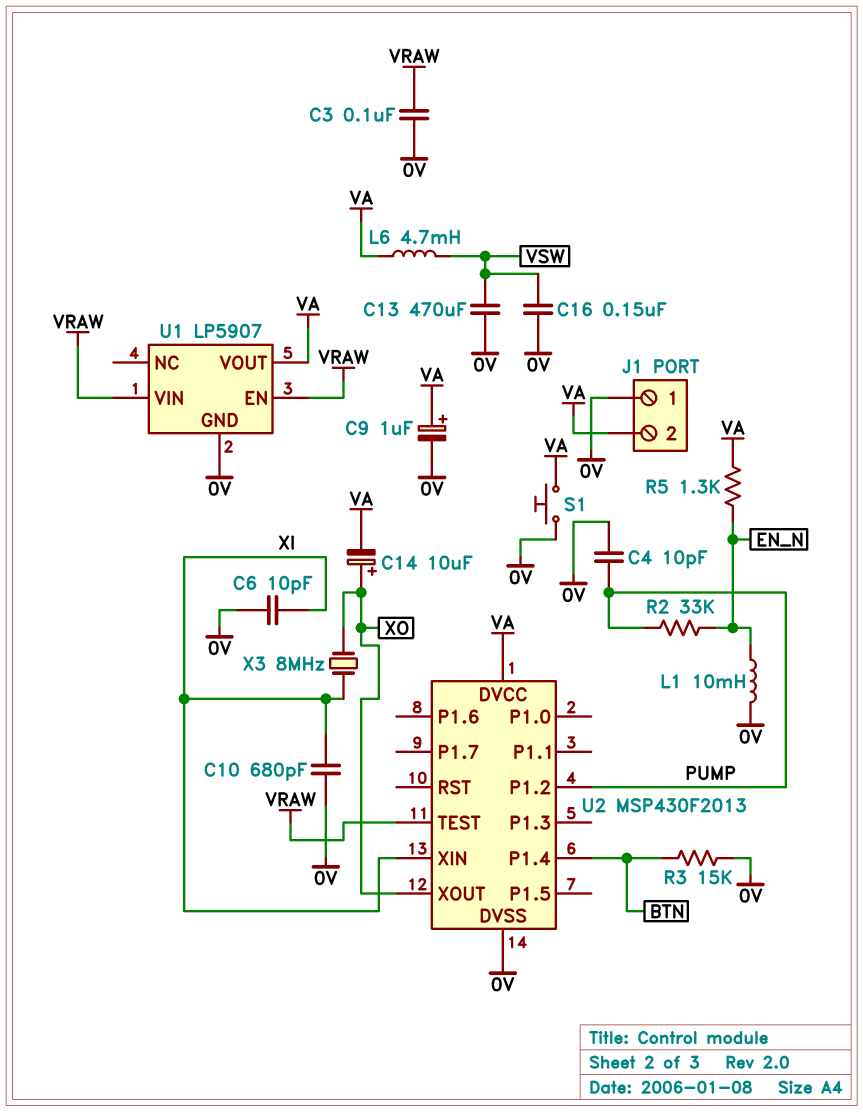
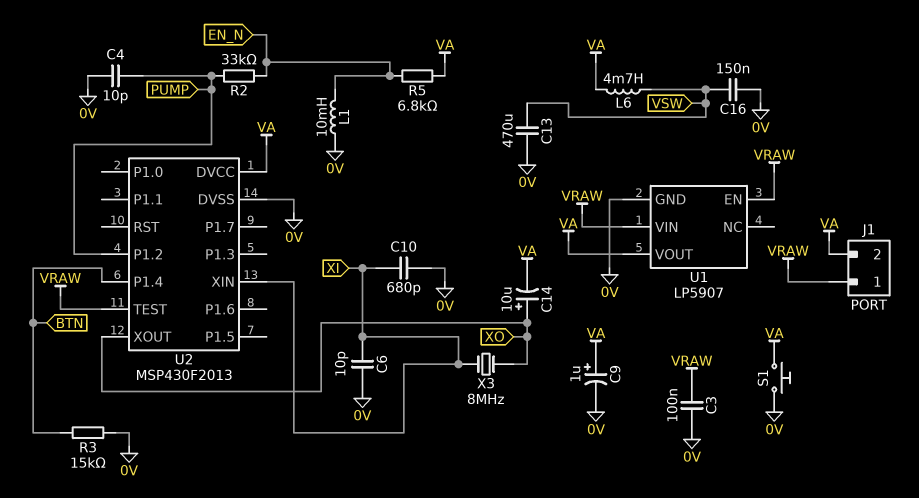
J1 pin 1: 0V -> VRAW
R5: 1.3k (EN_N, VA) -> 6.8k (EN_N, VA)

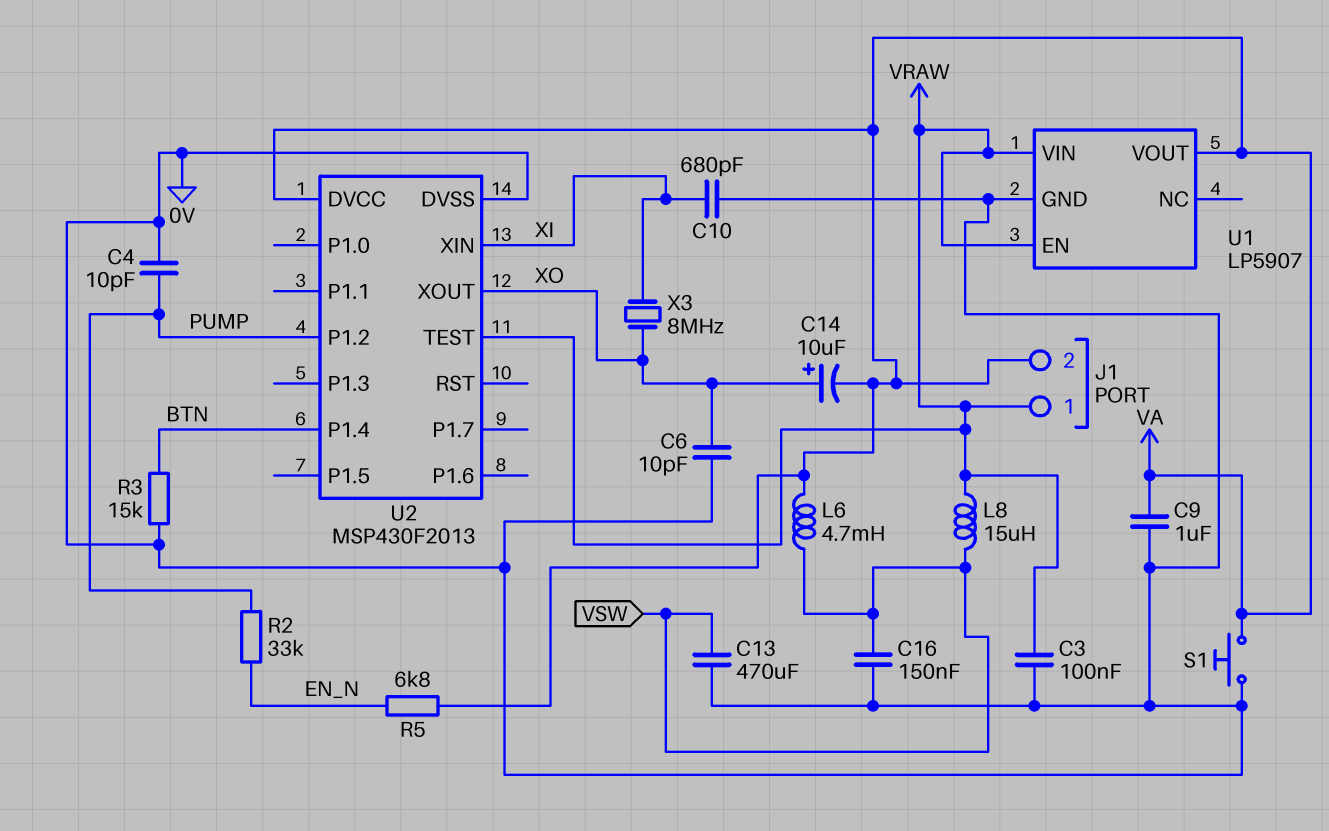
C6: 10pF (0V, XI) -> 10pF (0V, XO)
C9: 1uF (plus VA, minus 0V) -> 1uF (0V, VA)
L1: 10mH (0V, EN_N) -> none
L8: none -> 15uH (VRAW, VSW)

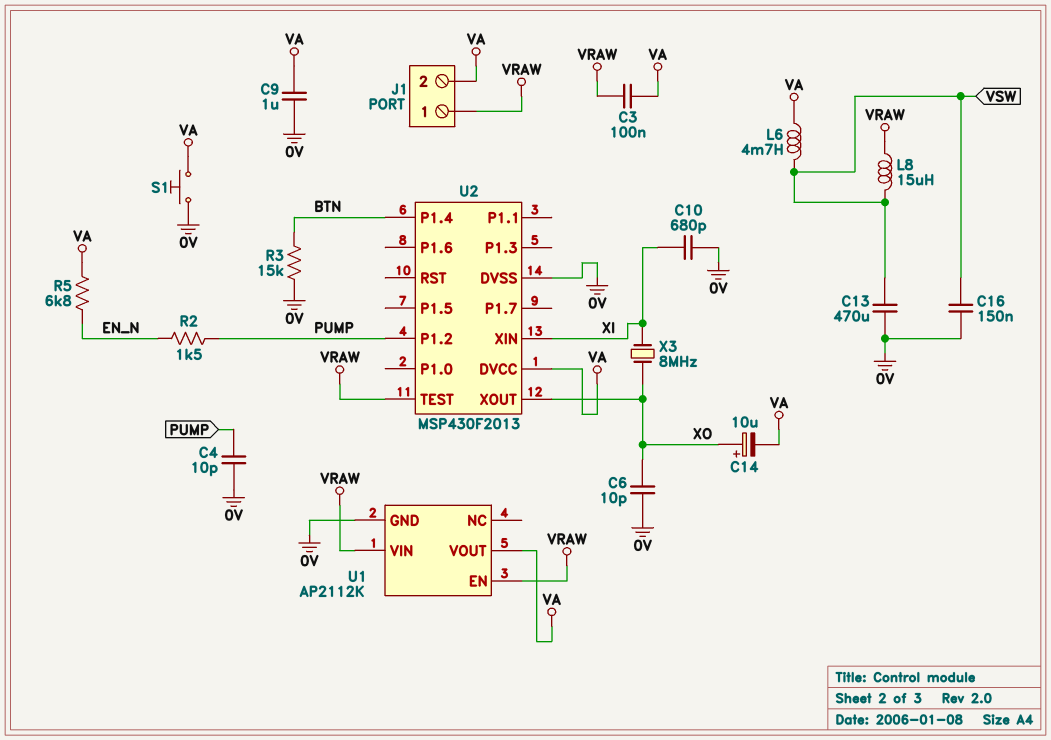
C3: 100nF (0V, VRAW) -> 100nF (VA, VRAW)
R2: 33k (EN_N, PUMP) -> 1.5k (EN_N, PUMP)
U1: LP5907 -> AP2112K

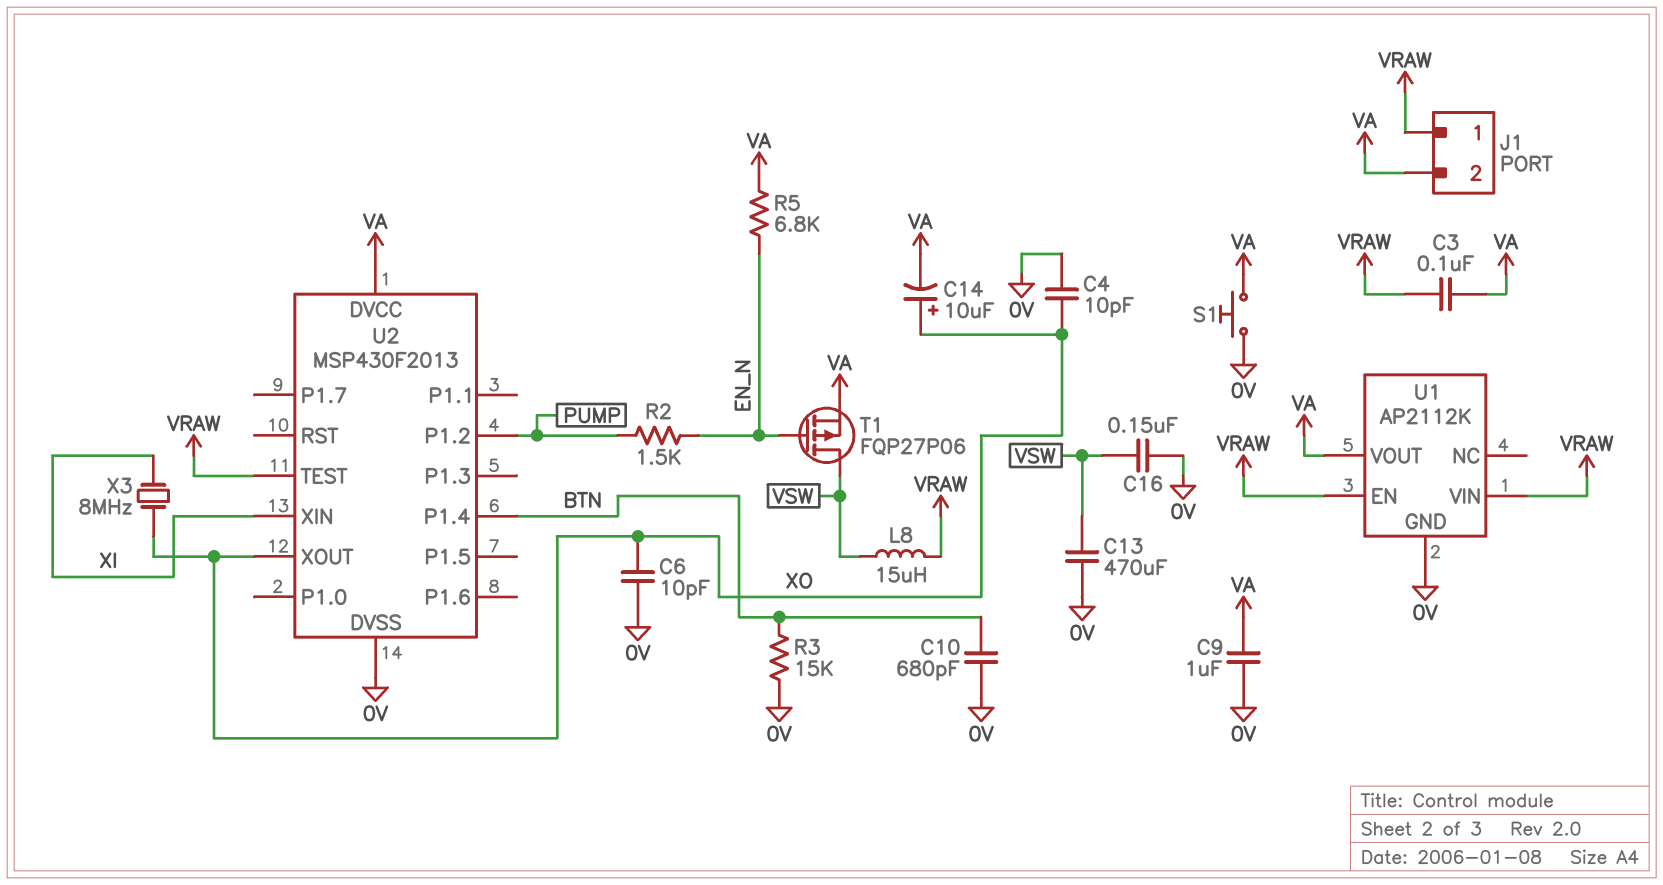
C4: 10pF (0V, PUMP) -> 10pF (0V, XO)
C10: 680pF (0V, XI) -> 680pF (0V, BTN)
L6: 4.7mH (VA, VSW) -> none
T1: none -> PMOS FQP27P06 (G EN_N, D VSW, S VA)

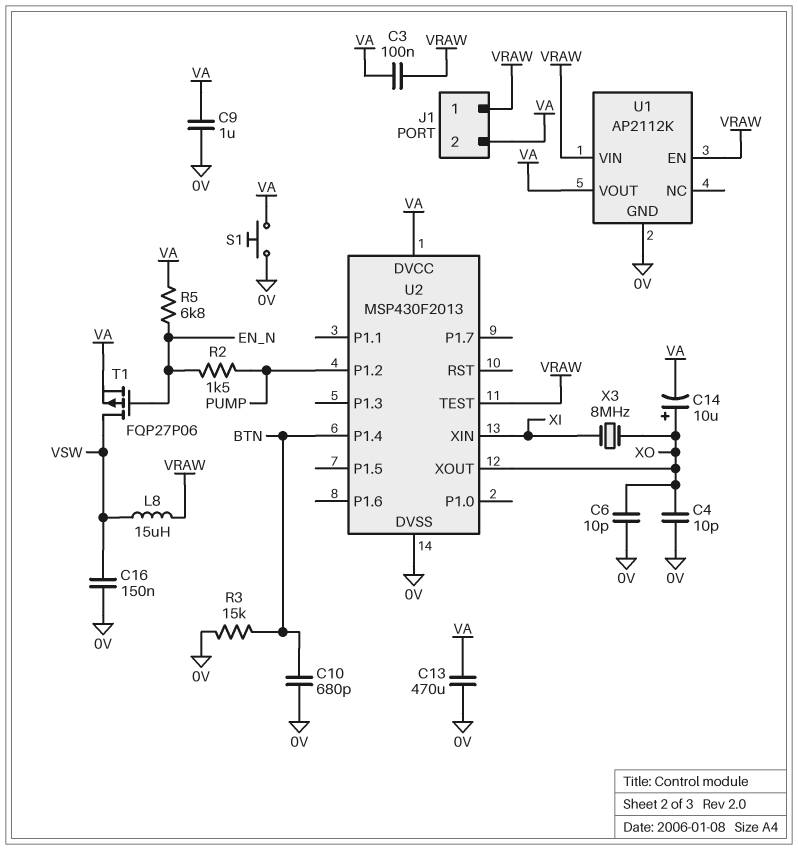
C13: 470uF (0V, VSW) -> 470uF (0V, VA)

